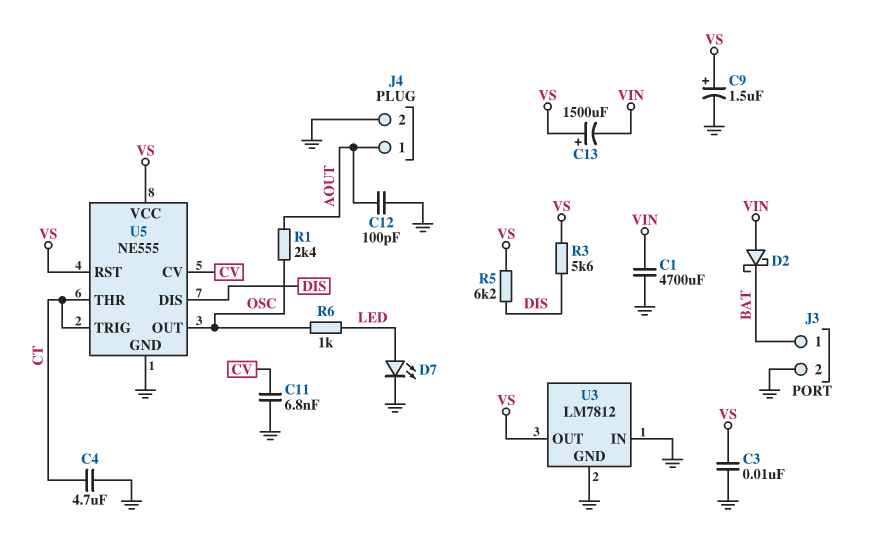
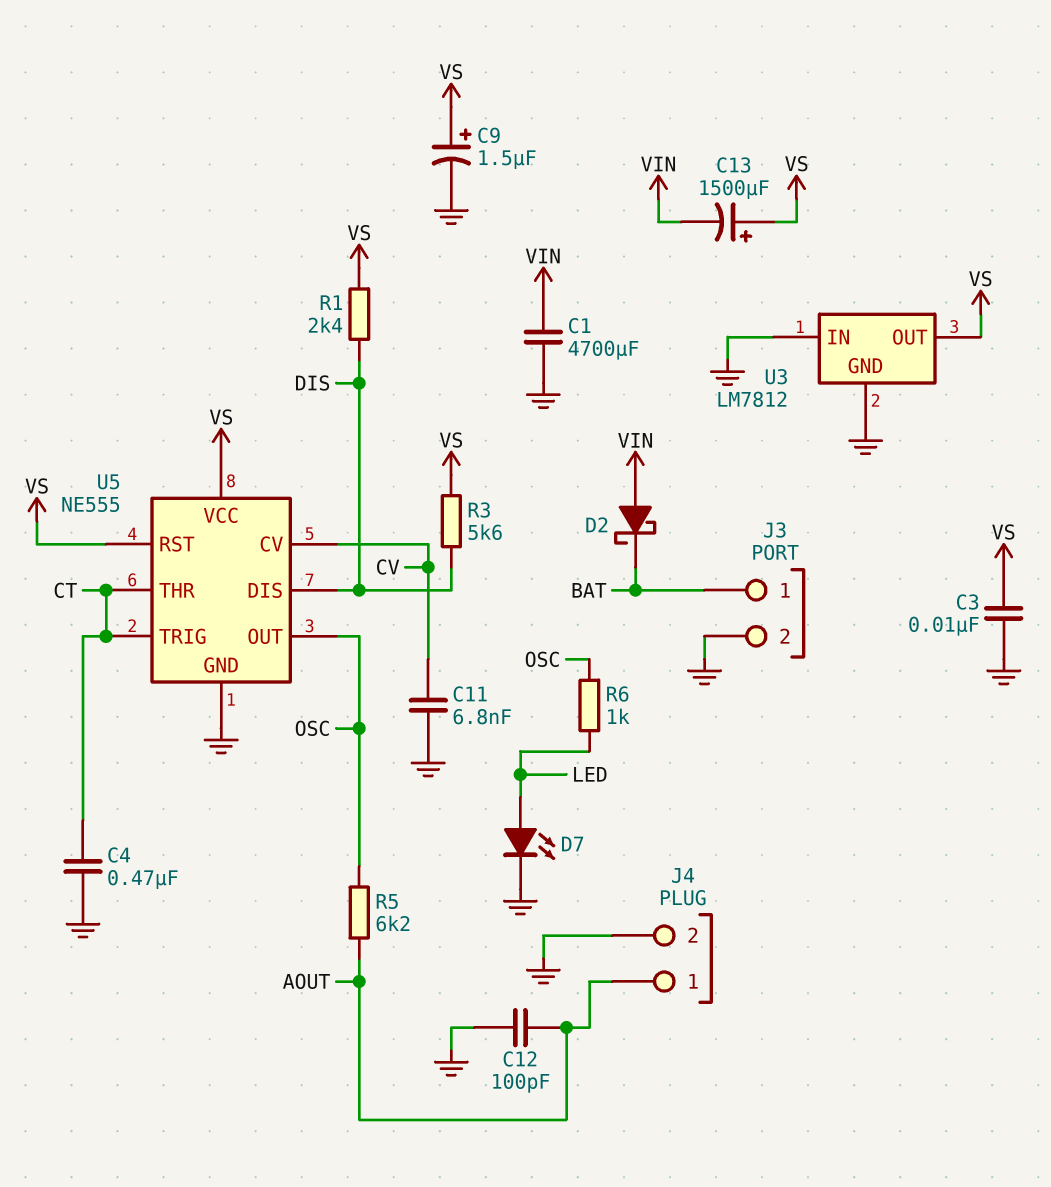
C4: 4.7uF (CT, GND) -> 470nF (CT, GND)
R1: 2.4k (AOUT, OSC) -> 2.4k (DIS, VS)
R5: 6.2k (DIS, VS) -> 6.2k (AOUT, OSC)

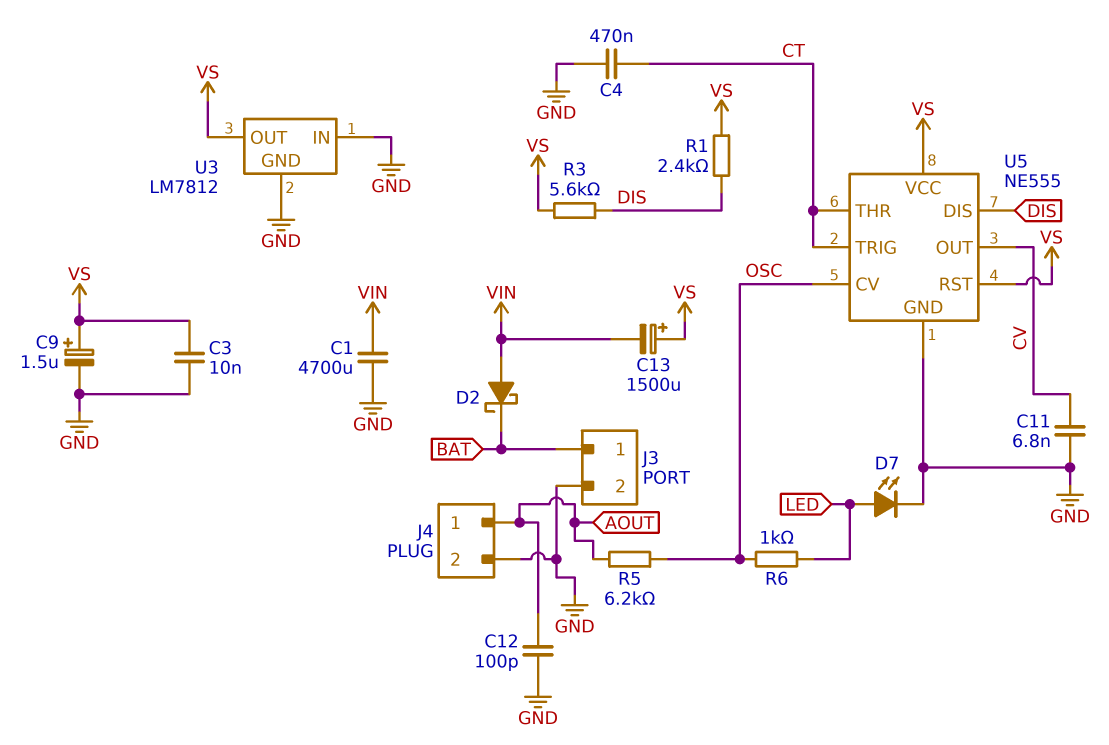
U5 pin CV: CV -> OSC
U5 pin OUT: OSC -> CV

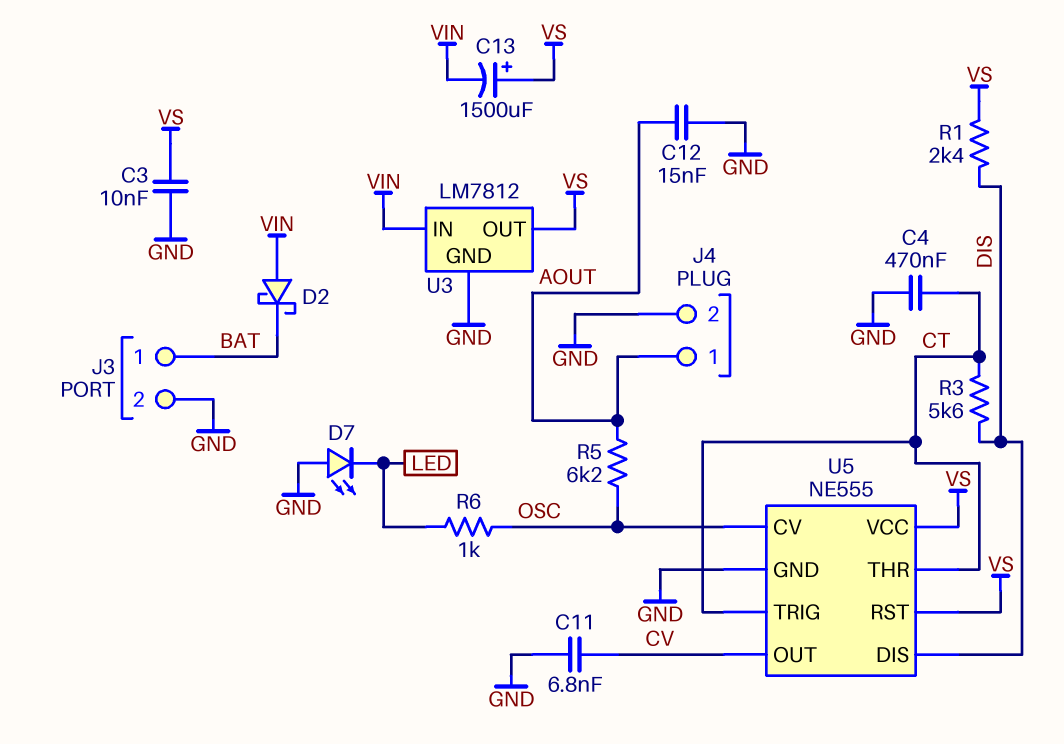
C1: 4700uF (GND, VIN) -> none
C9: 1.5uF (plus VS, minus GND) -> none
C12: 100pF (AOUT, GND) -> 15nF (AOUT, GND)
D7: LED (A LED, K GND) -> LED (A GND, K LED)
R3: 5.6k (DIS, VS) -> 5.6k (CT, DIS)
U3 pin IN: GND -> VIN

